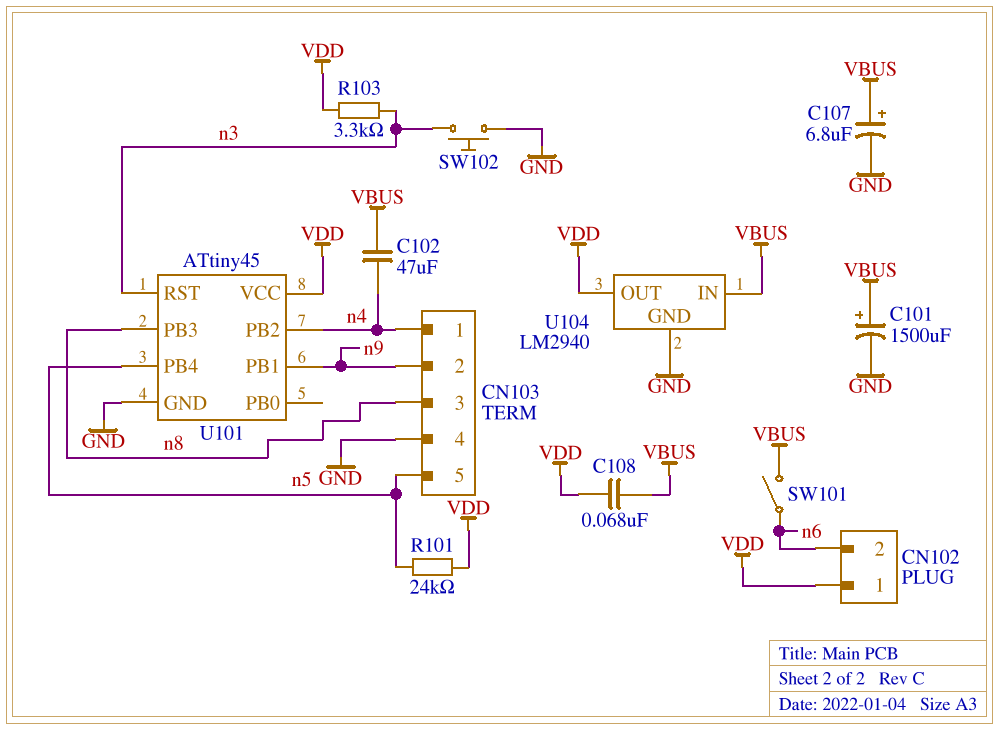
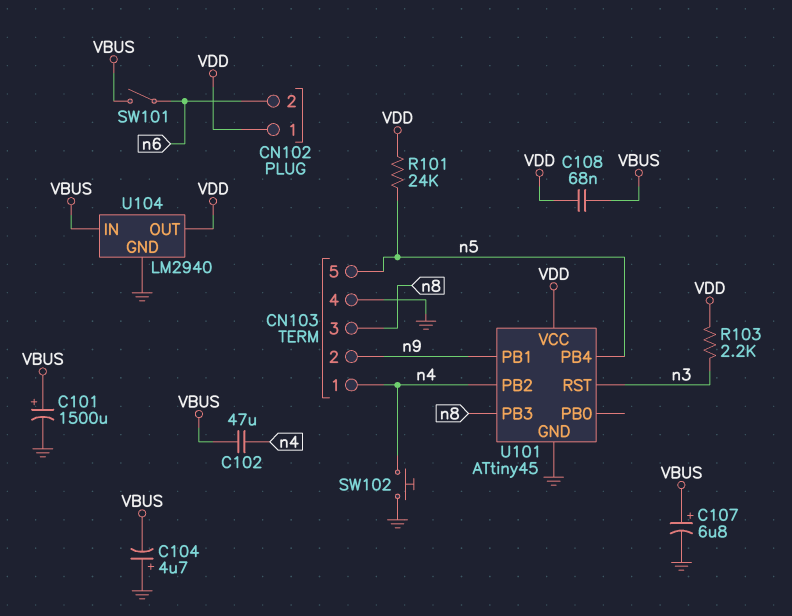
C104: none -> 4.7uF (plus GND, minus VBUS)
R103: 3.3k (VDD, n3) -> 2.2k (VDD, n3)
SW102: button (GND, n3) -> button (GND, n4)

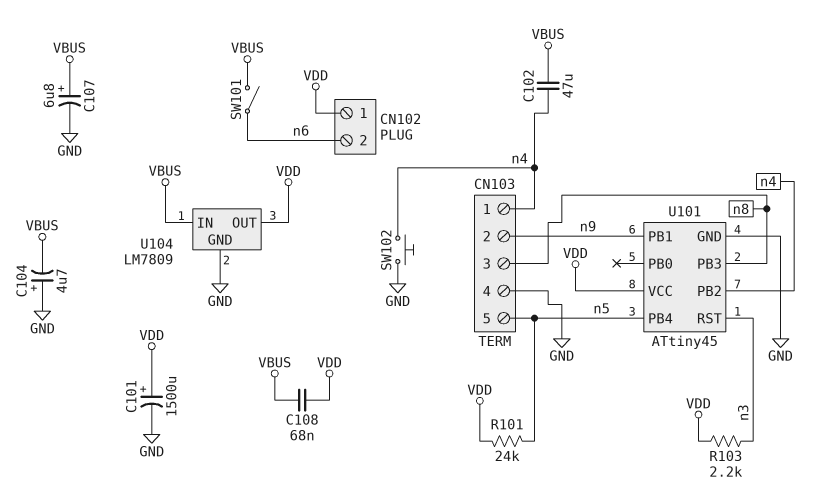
C101: 1500uF (plus VBUS, minus GND) -> 1500uF (plus VDD, minus GND)
U104: LM2940 -> LM7809

